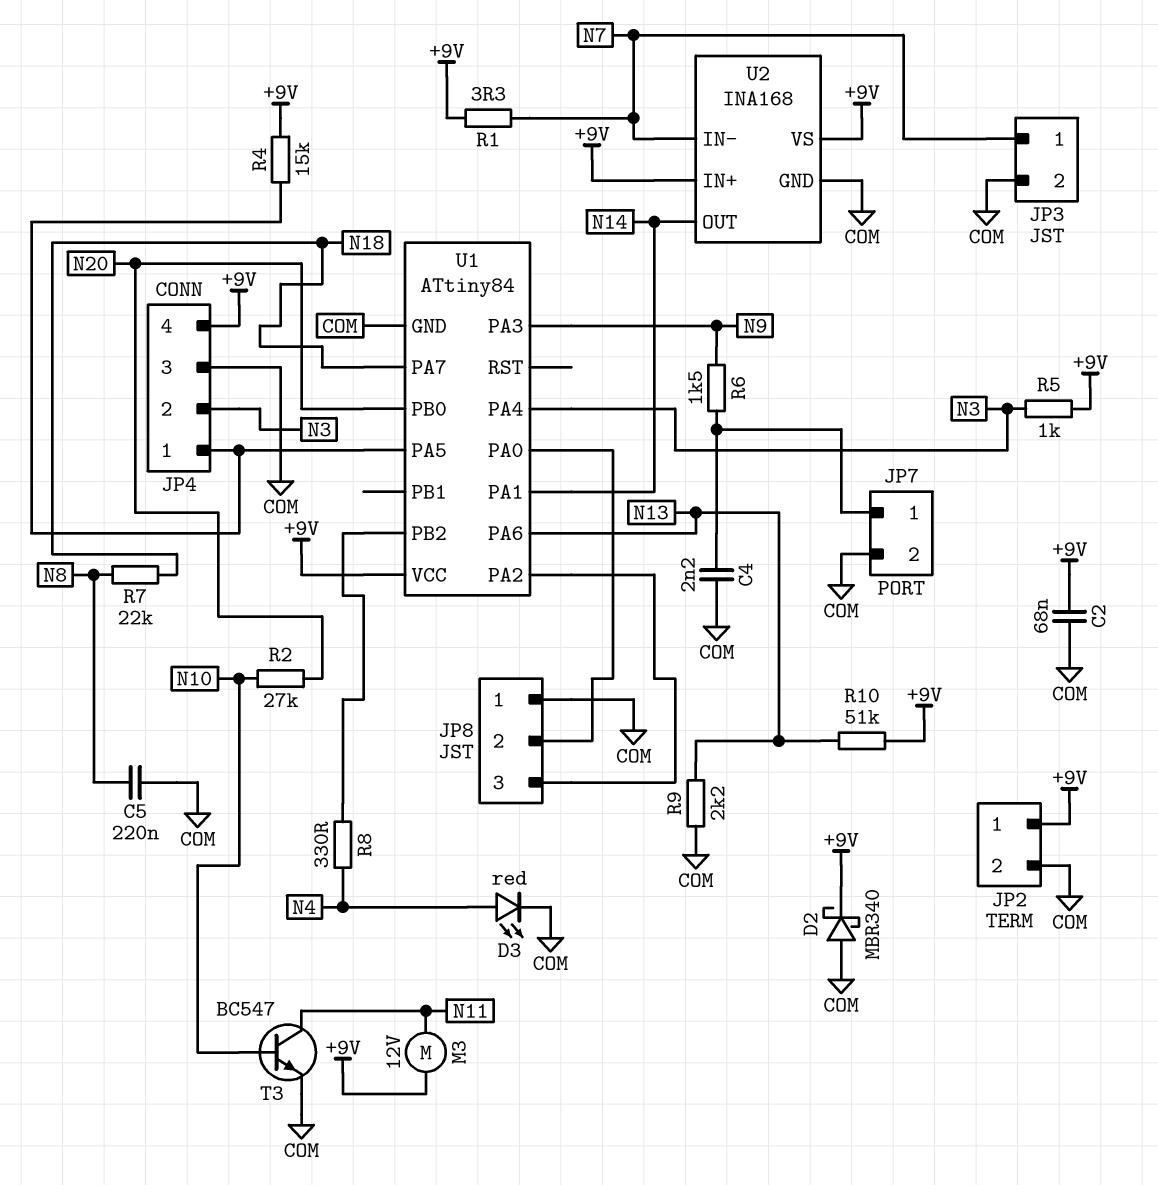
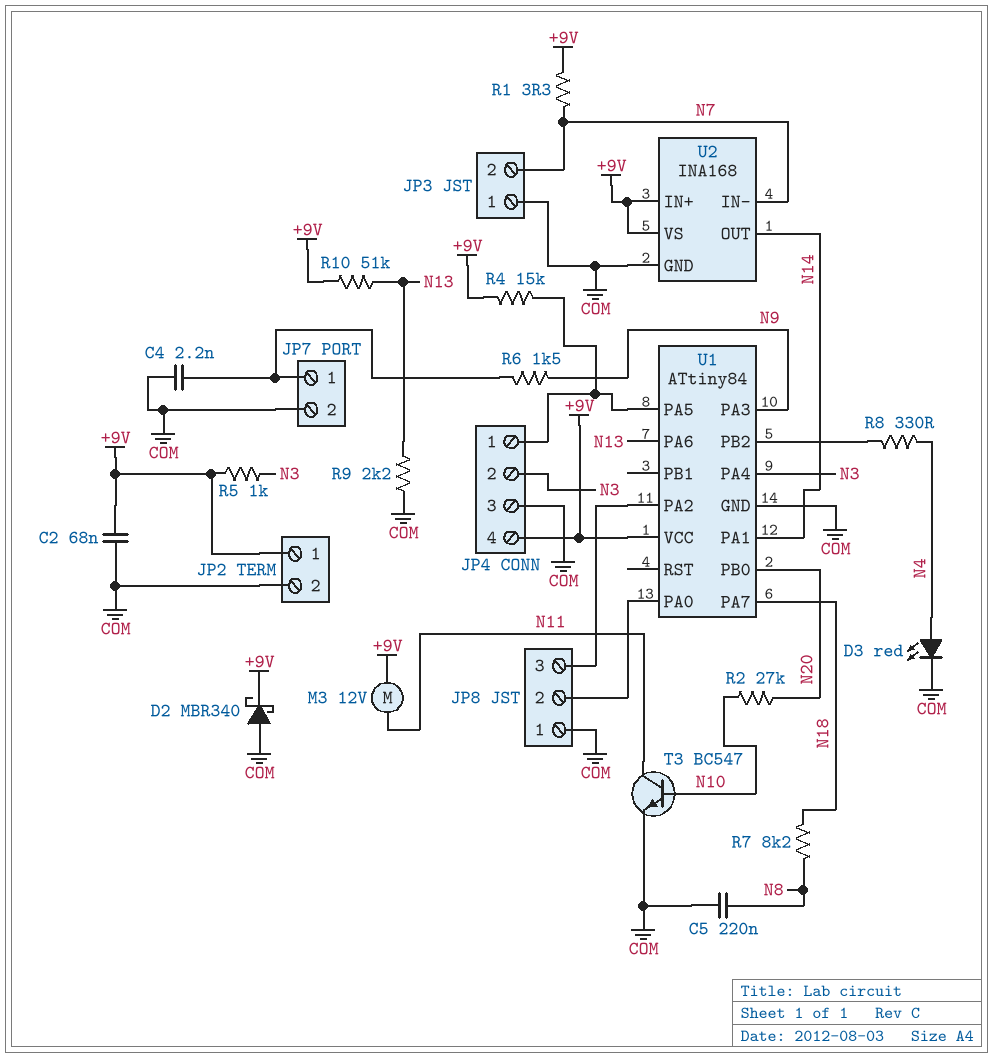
JP3 pin 1: N7 -> COM
JP3 pin 2: COM -> N7
R7: 22k (N8, N18) -> 8.2k (N8, N18)

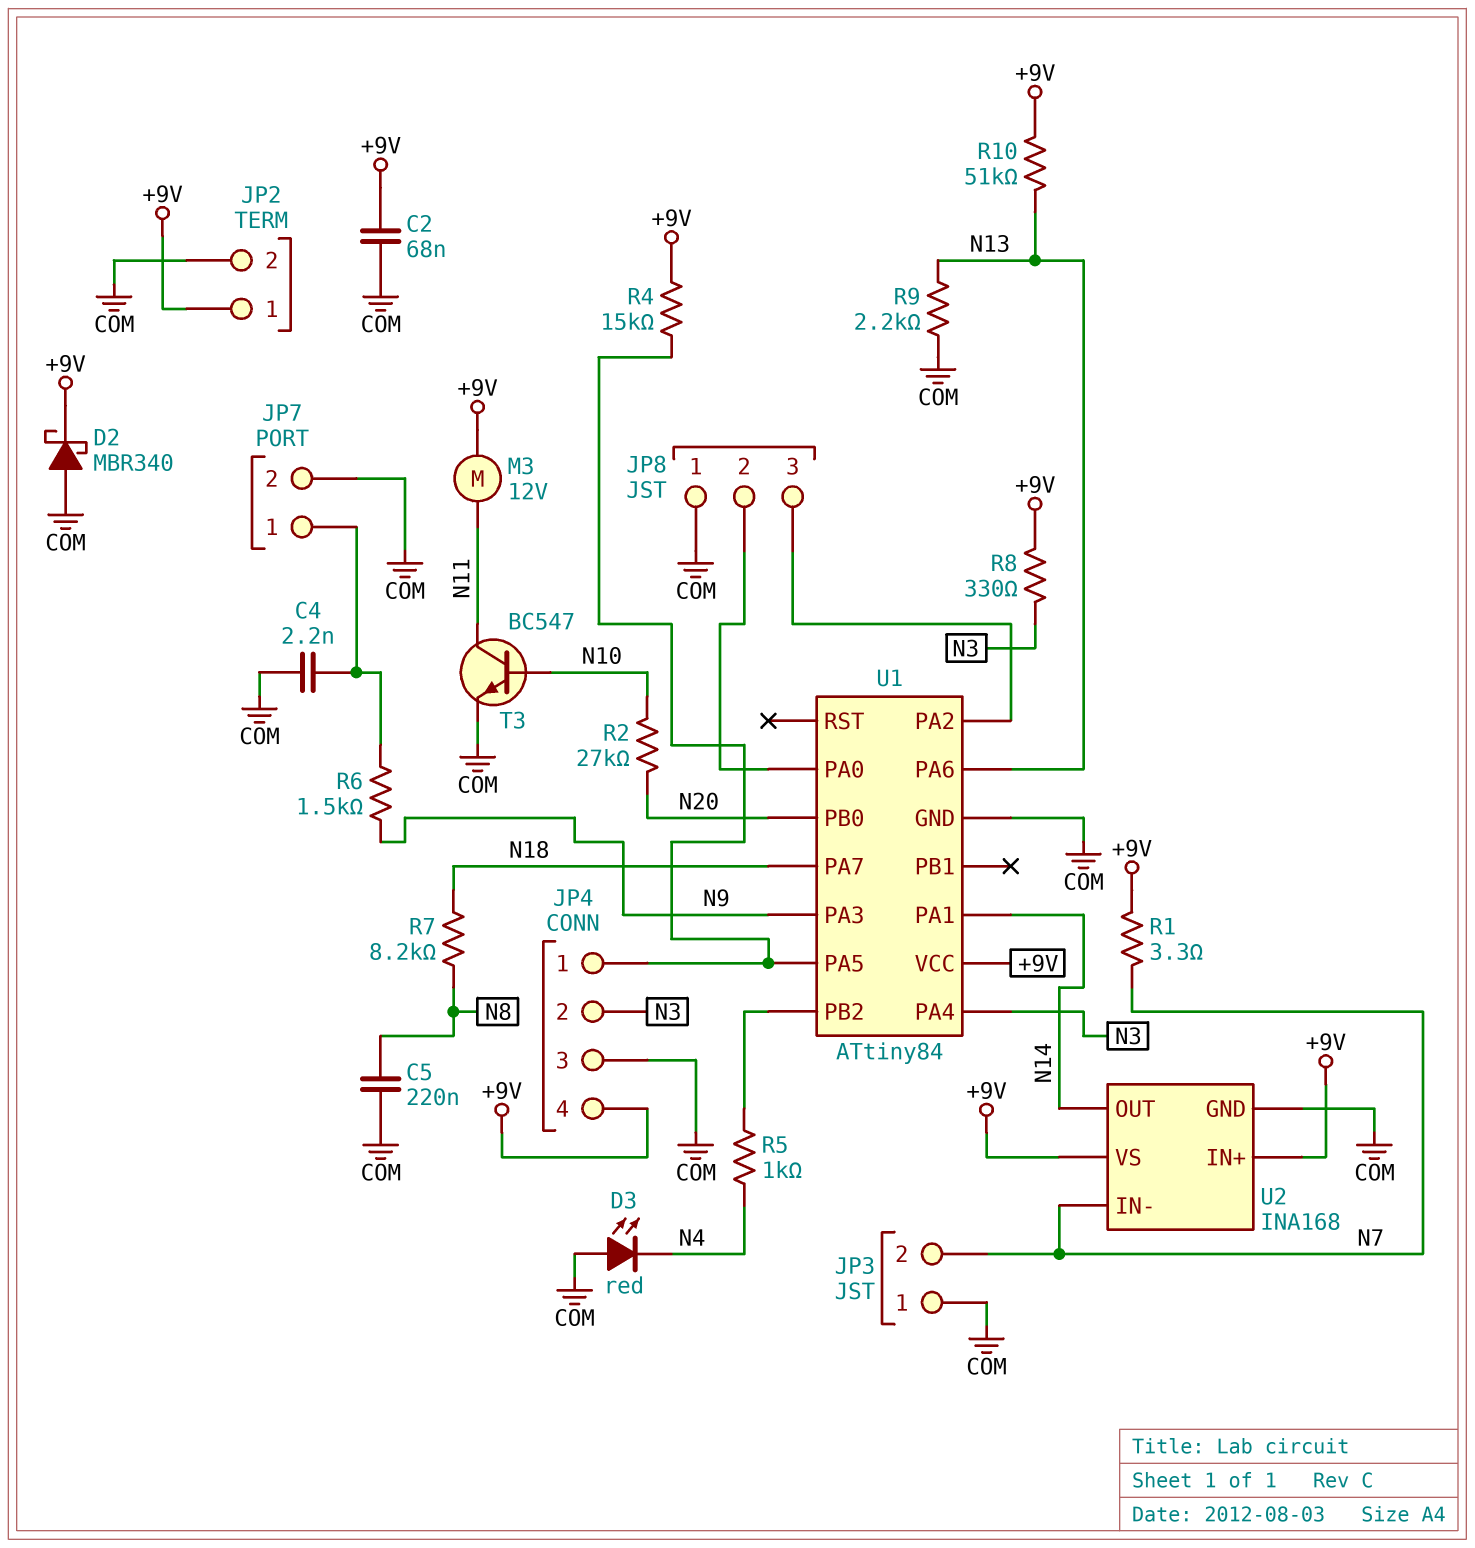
D3: LED red (A N4, K COM) -> LED red (A COM, K N4)
R5: 1k (+9V, N3) -> 1k (N4, U1/PB2)
R8: 330 (N4, U1/PB2) -> 330 (+9V, N3)

